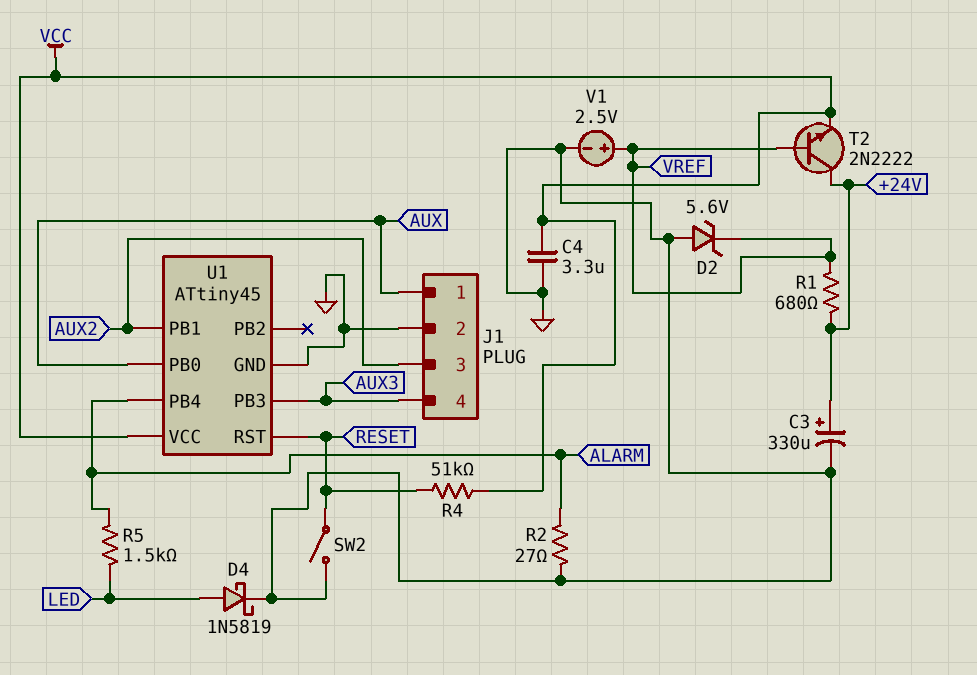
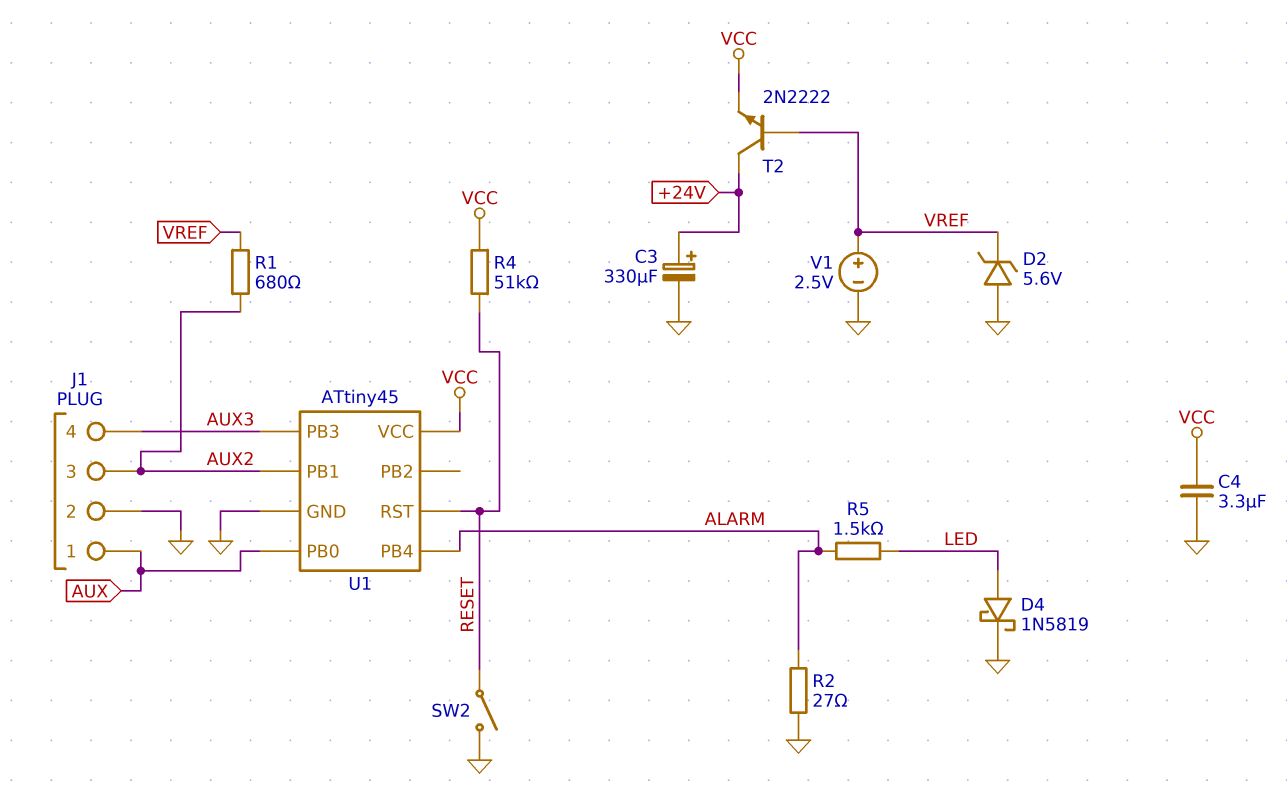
R1: 680 (+24V, VREF) -> 680 (AUX2, VREF)

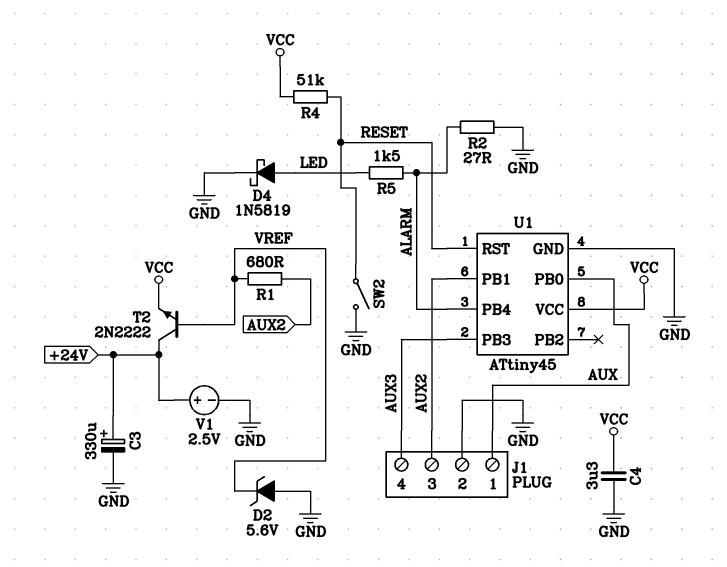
V1: 2.5V (plus VREF, minus GND) -> 2.5V (plus +24V, minus GND)

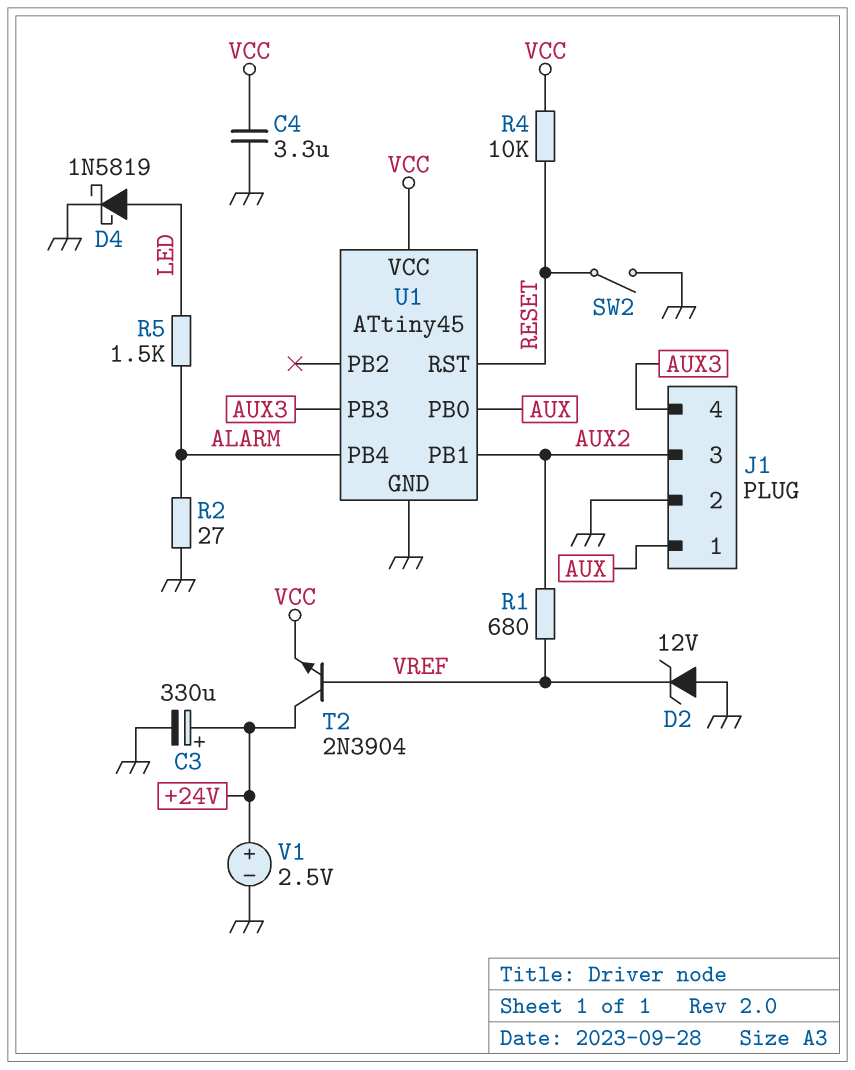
D2: zener 5.6V (A GND, K VREF) -> zener 12V (A GND, K VREF)
R4: 51k (RESET, VCC) -> 10k (RESET, VCC)
T2: NPN 2N2222 (B VREF, C +24V, E VCC) -> NPN 2N3904 (B VREF, C +24V, E VCC)

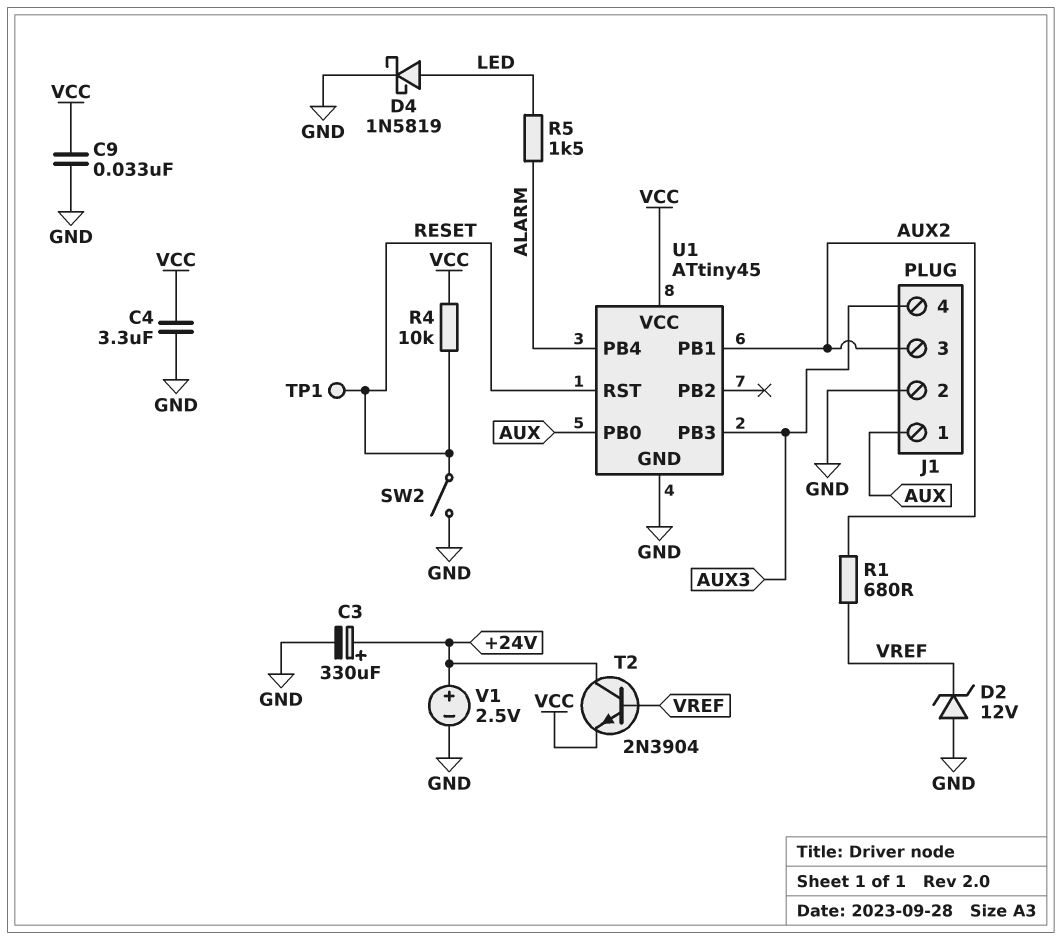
C9: none -> 33nF (GND, VCC)
R2: 27 (ALARM, GND) -> none
TP1: none -> test point (RESET)

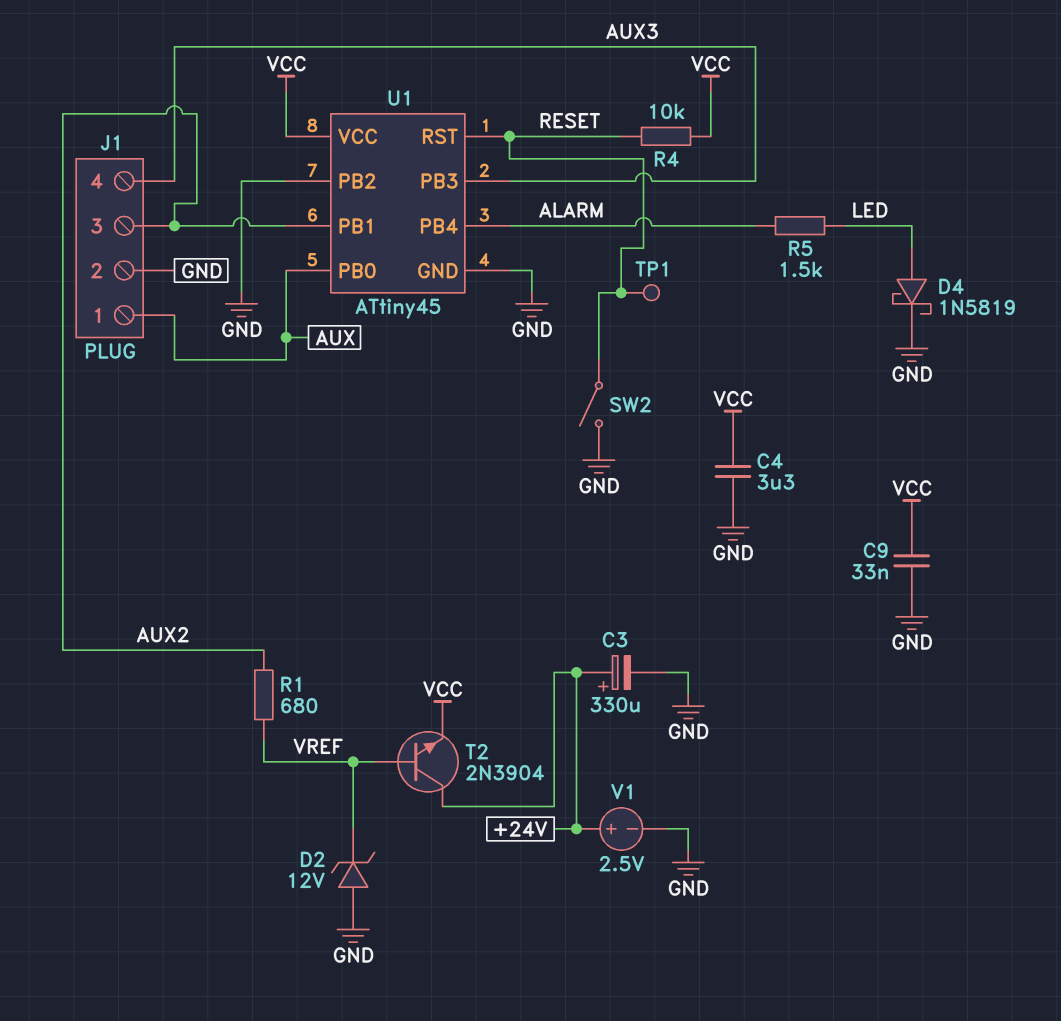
U1 pin PB2: none -> GND

